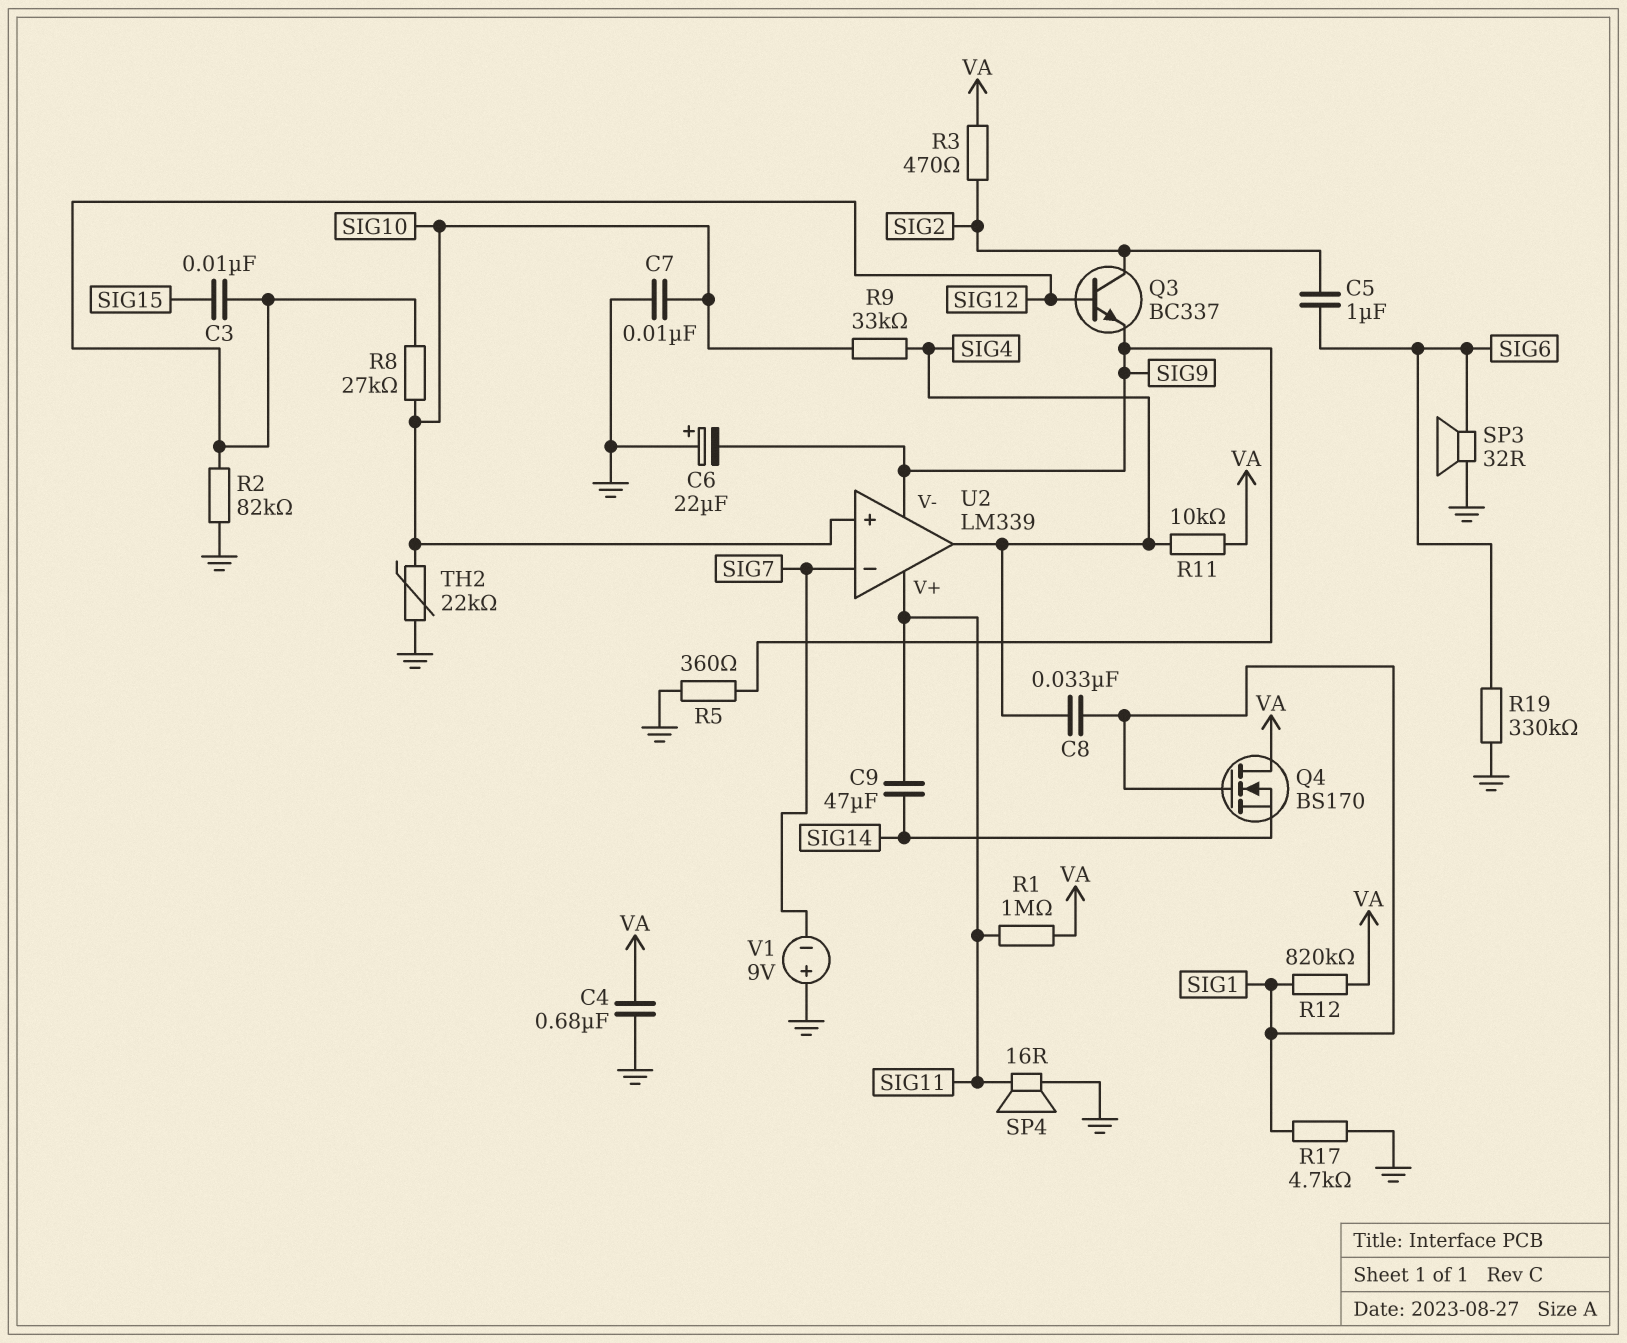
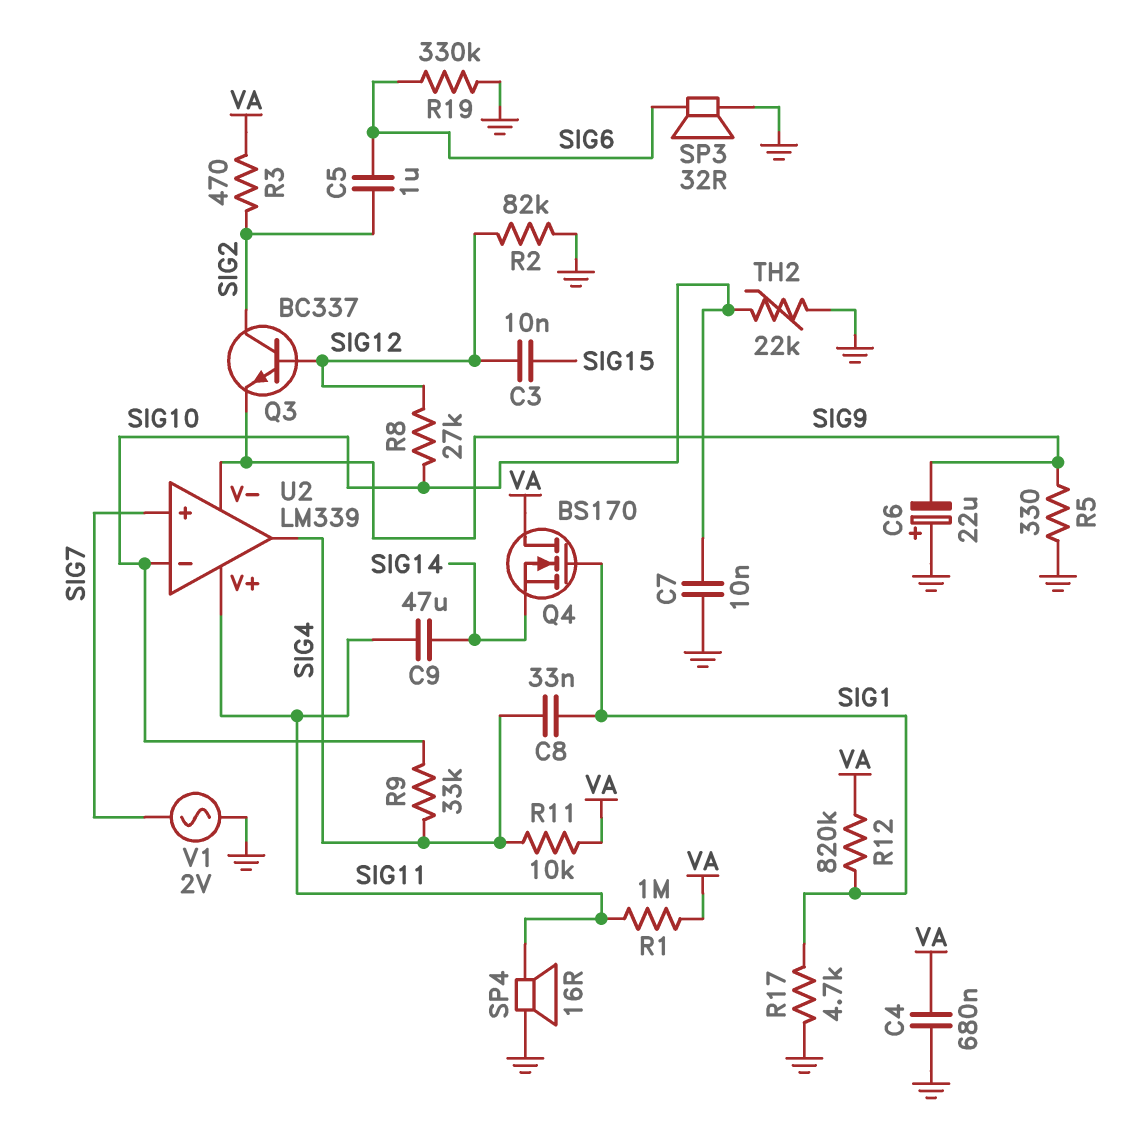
R5: 360 (GND, SIG9) -> 330 (GND, SIG9)
U2 pin in+: SIG10 -> SIG7
U2 pin in-: SIG7 -> SIG10
V1: 9V (plus GND, minus SIG7) -> AC 2V (GND, SIG7)

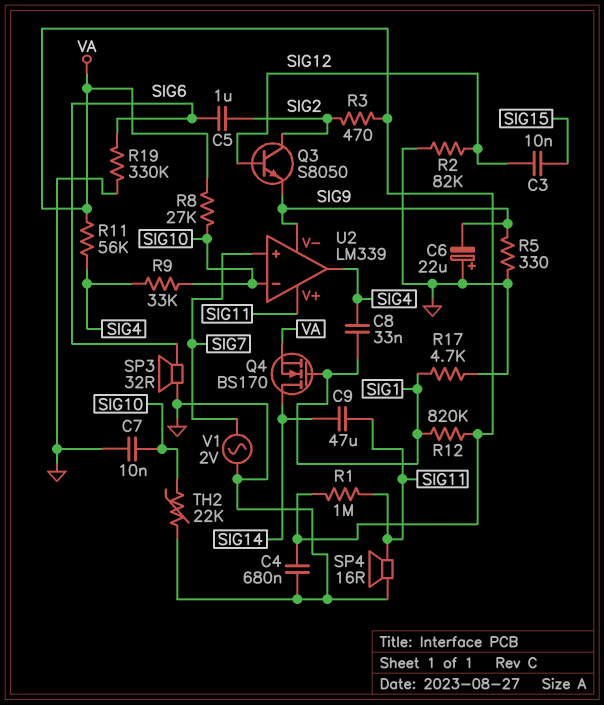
Q3: NPN BC337 (B SIG12, C SIG2, E SIG9) -> NPN S8050 (B SIG12, C SIG2, E SIG9)
Q4: NMOS BS170 (G SIG1, D VA, S SIG14) -> NMOS BS170 (G SIG1, D SIG14, S VA)
R8: 27k (SIG10, SIG12) -> 27k (SIG10, VA)
R11: 10k (SIG4, VA) -> 56k (SIG4, VA)

